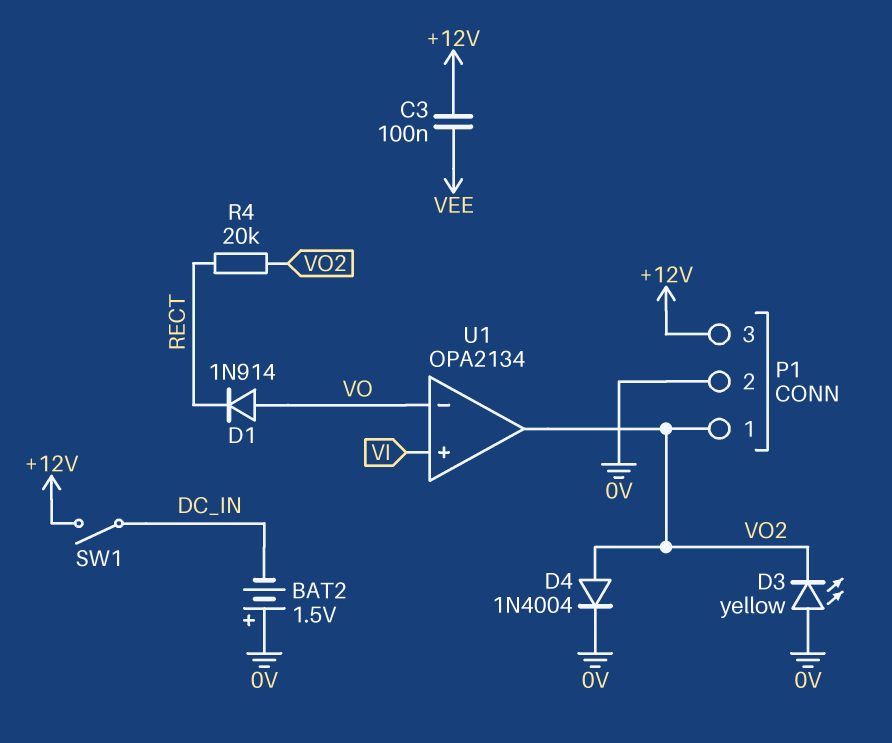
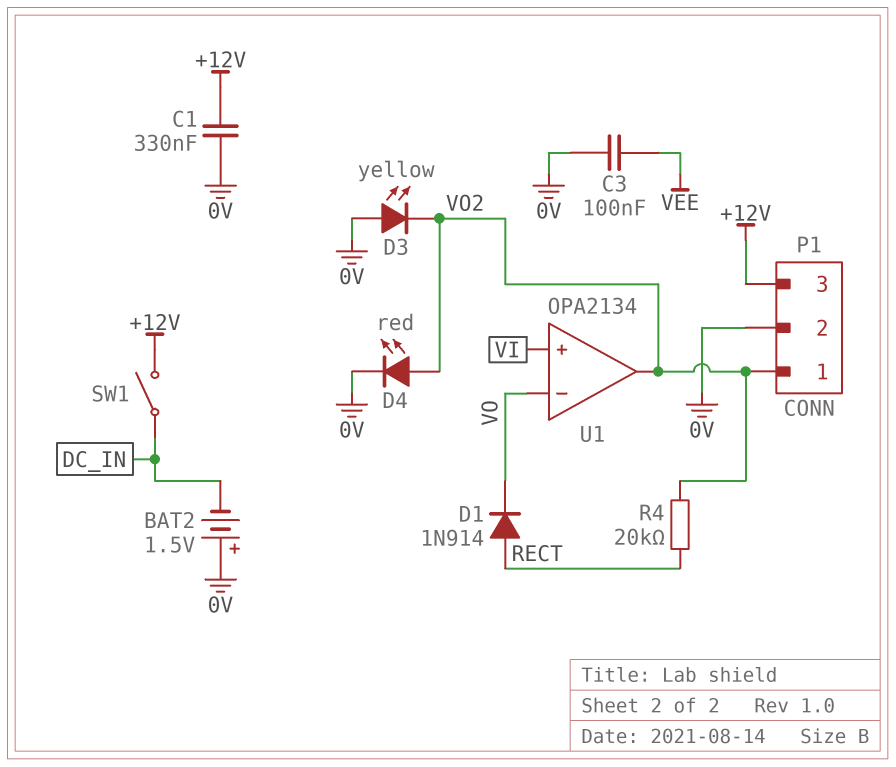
C1: none -> 330nF (+12V, 0V)
C3: 100nF (+12V, VEE) -> 100nF (0V, VEE)
D1: diode 1N914 (A VO, K RECT) -> diode 1N914 (A RECT, K VO)
D4: diode 1N4004 (A VO2, K 0V) -> LED red (A VO2, K 0V)

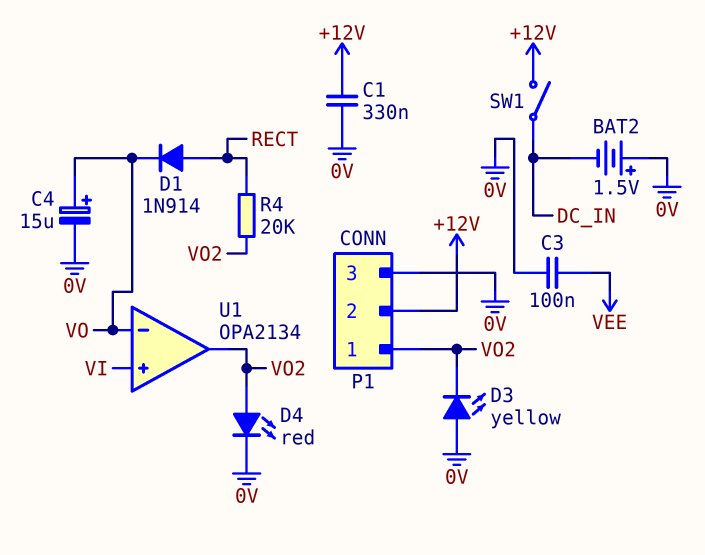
C4: none -> 15uF (plus VO, minus 0V)
P1 pin 2: 0V -> +12V
P1 pin 3: +12V -> 0V

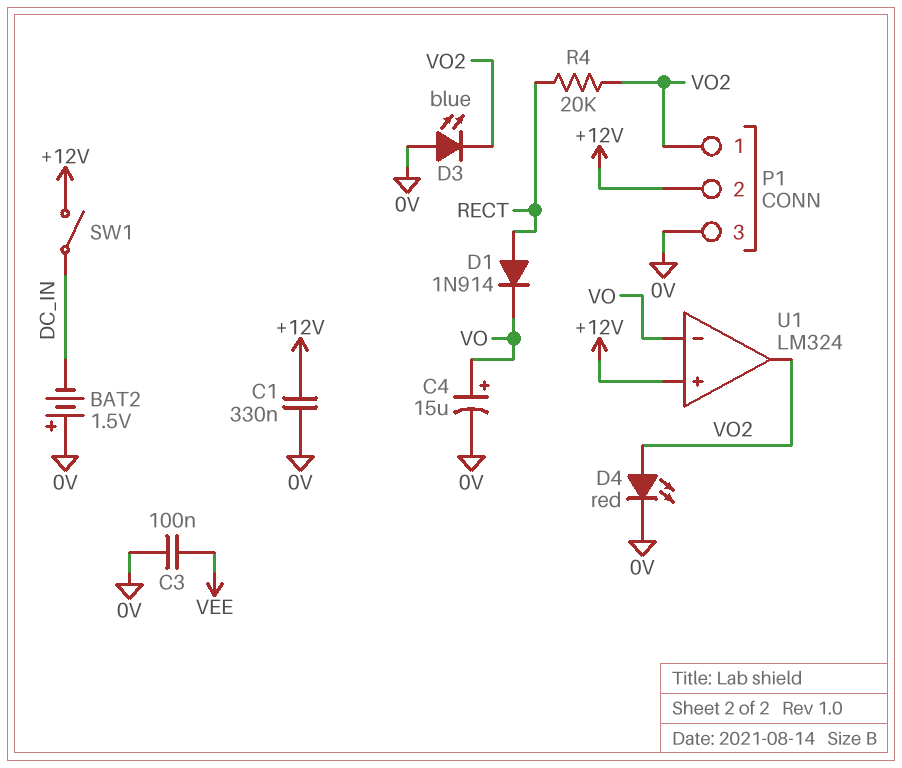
D3: LED yellow (A 0V, K VO2) -> LED blue (A 0V, K VO2)
U1: OPA2134 -> LM324
U1 pin in+: VI -> +12V

